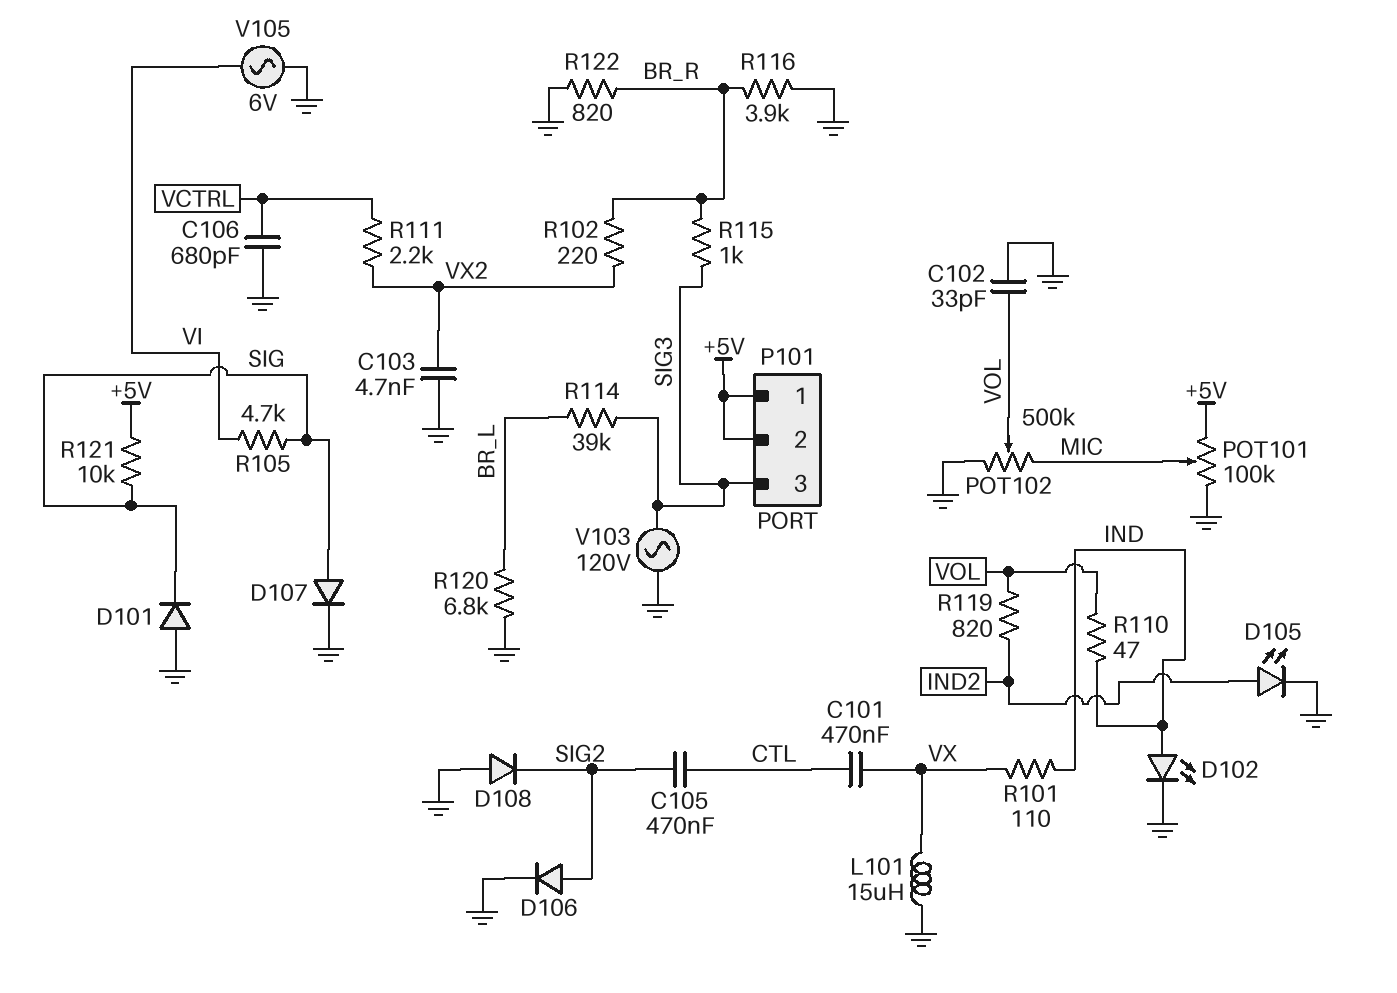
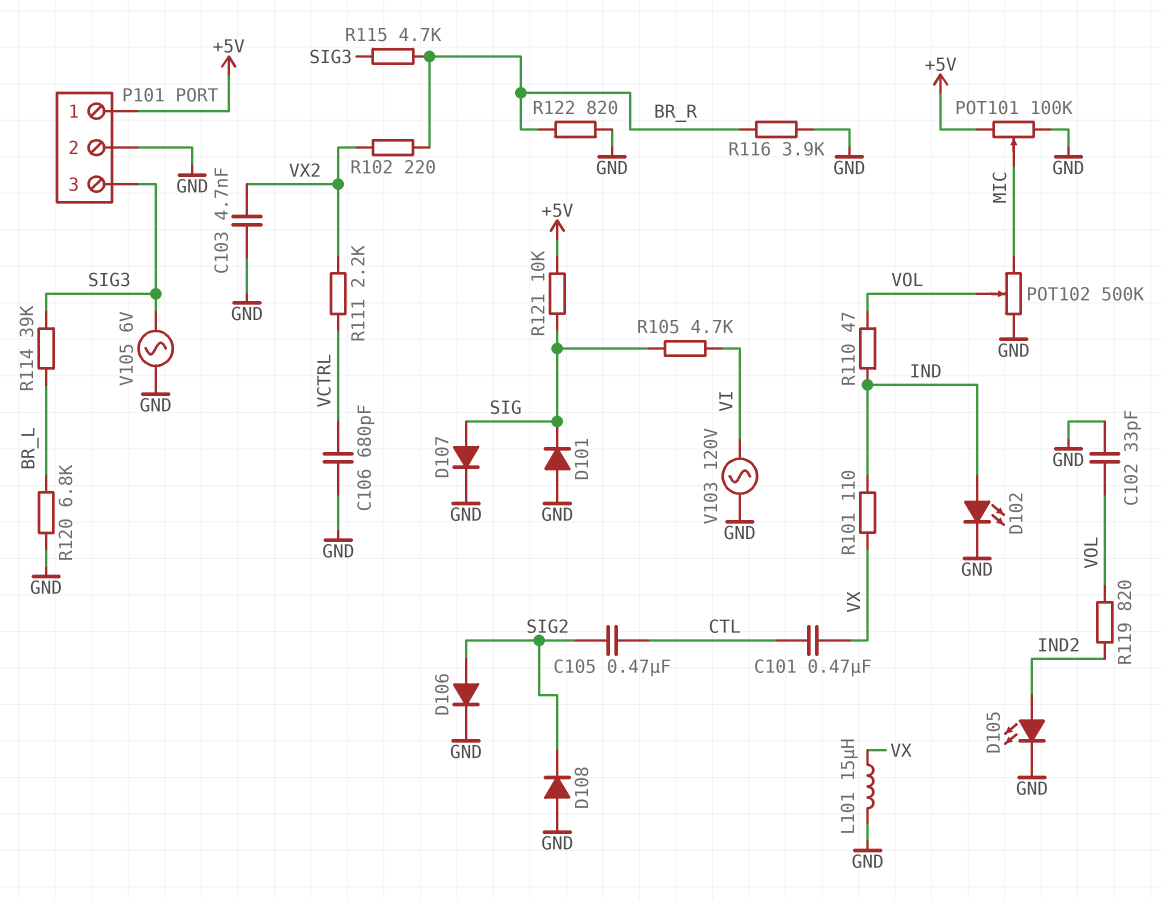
P101 pin 2: +5V -> GND
R115: 1k (BR_R, SIG3) -> 4.7k (BR_R, SIG3)
V103: AC 120V (GND, SIG3) -> AC 120V (GND, VI)
V105: AC 6V (GND, VI) -> AC 6V (GND, SIG3)

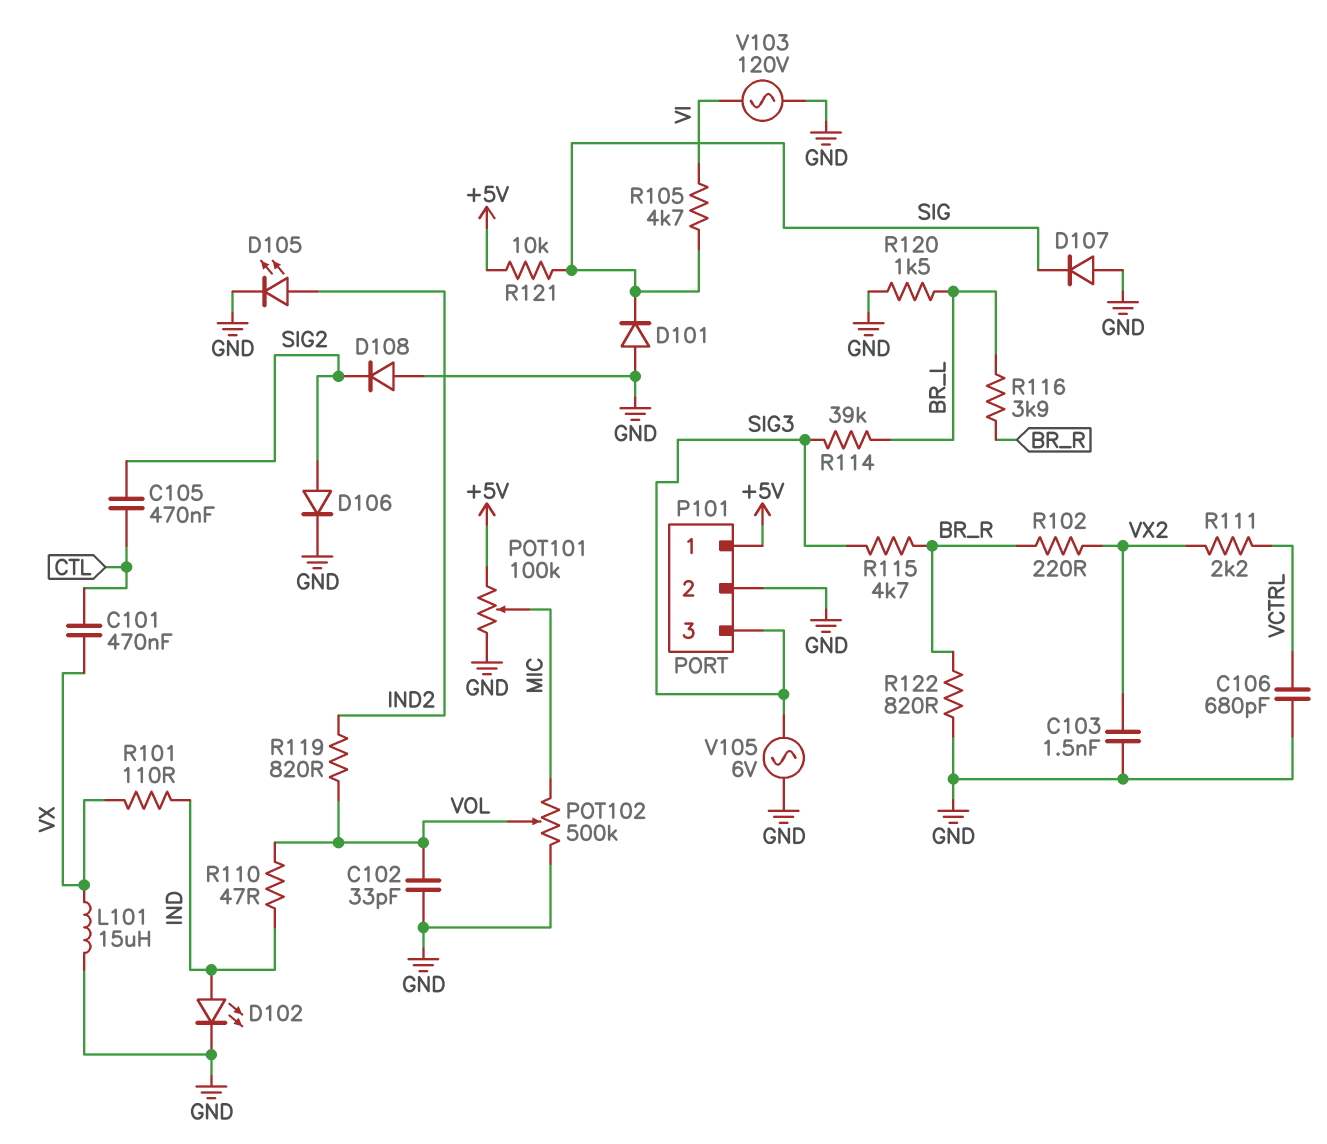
C103: 4.7nF (GND, VX2) -> 1.5nF (GND, VX2)
D107: diode (A SIG, K GND) -> diode (A GND, K SIG)
R116: 3.9k (BR_R, GND) -> 3.9k (BR_L, BR_R)
R120: 6.8k (BR_L, GND) -> 1.5k (BR_L, GND)

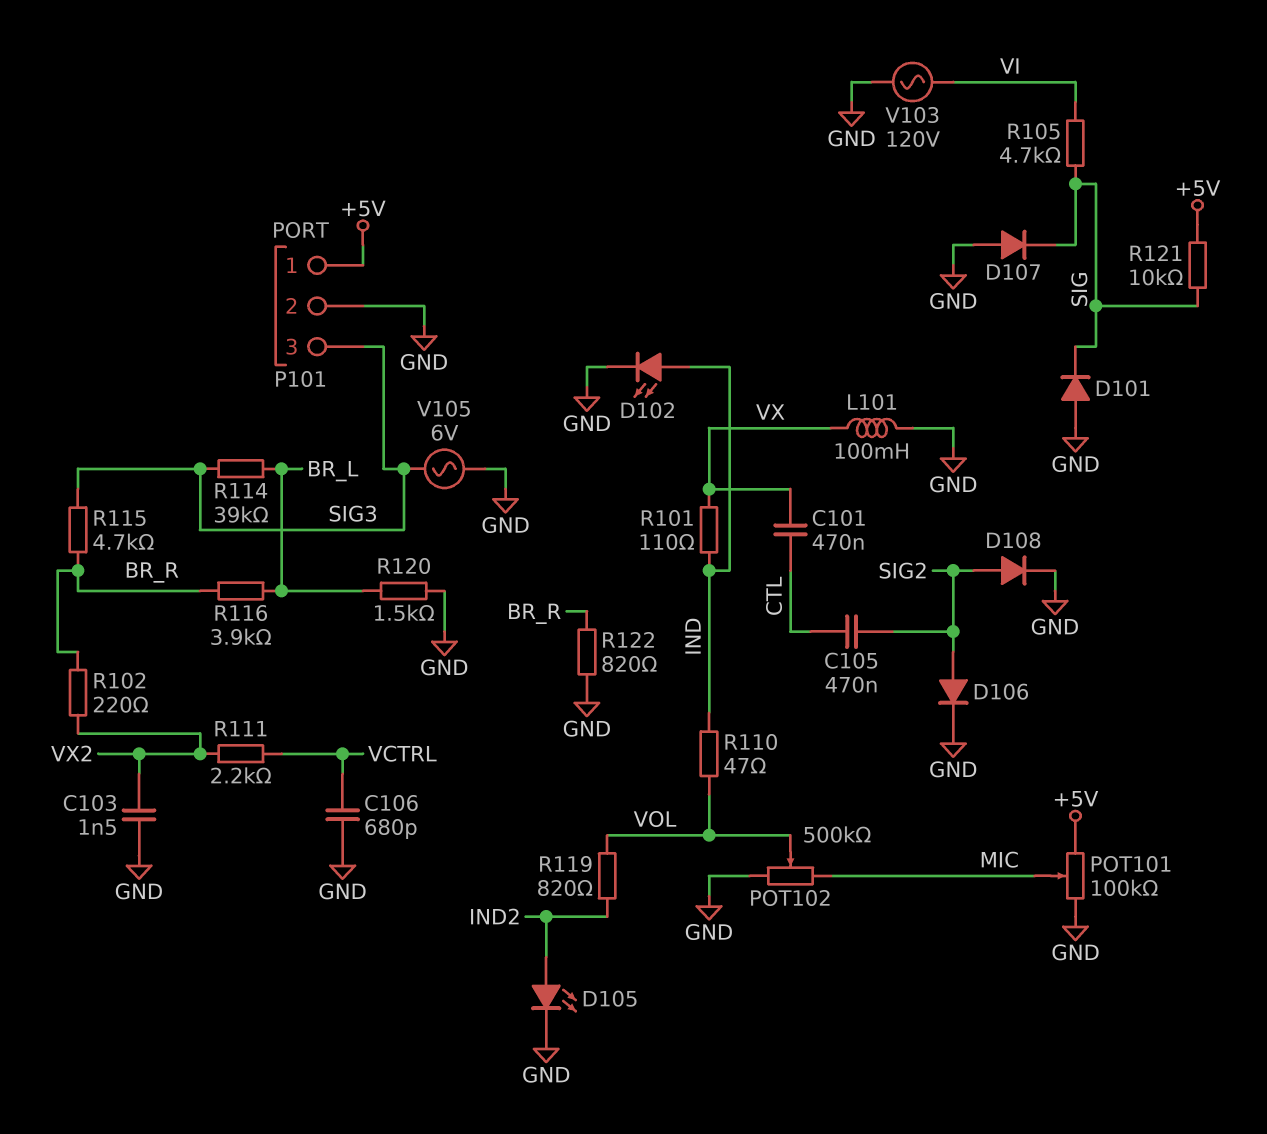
C102: 33pF (GND, VOL) -> none
D108: diode (A GND, K SIG2) -> diode (A SIG2, K GND)
L101: 15uH (GND, VX) -> 100mH (GND, VX)

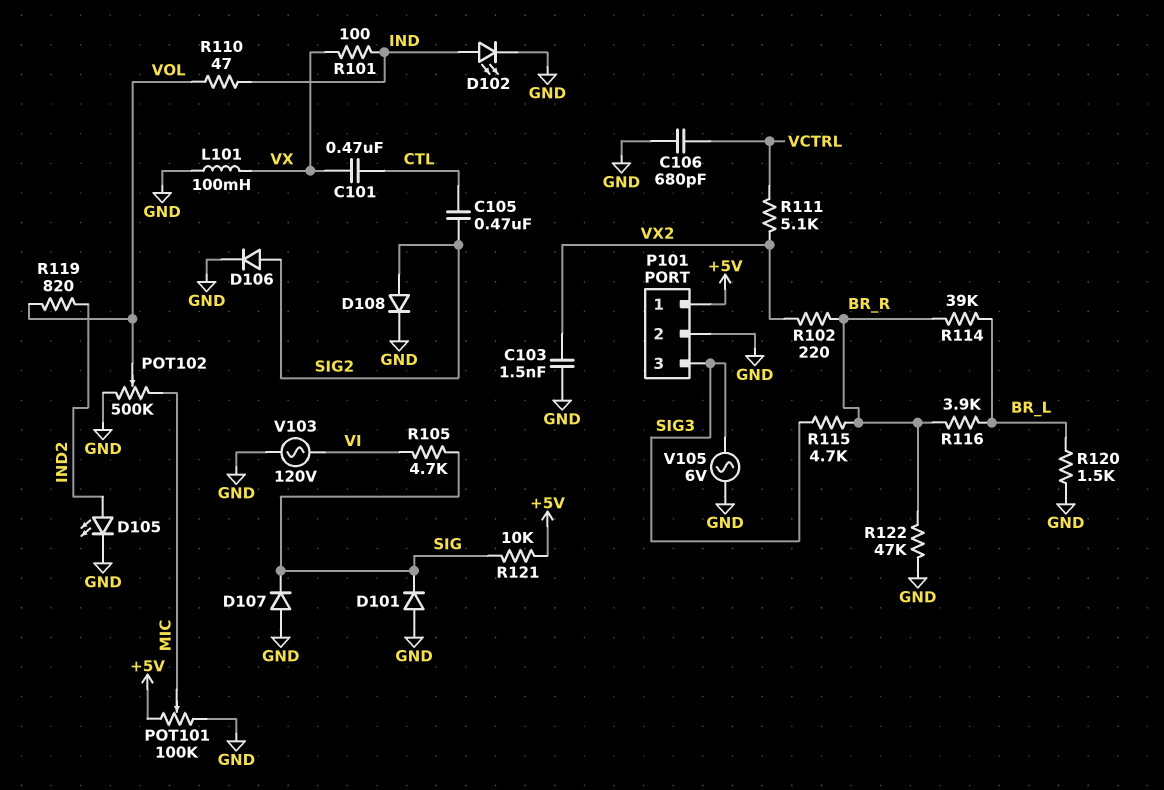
R101: 110 (IND, VX) -> 100 (IND, VX)
R111: 2.2k (VCTRL, VX2) -> 5.1k (VCTRL, VX2)
R114: 39k (BR_L, SIG3) -> 39k (BR_L, BR_R)
R122: 820 (BR_R, GND) -> 47k (BR_R, GND)

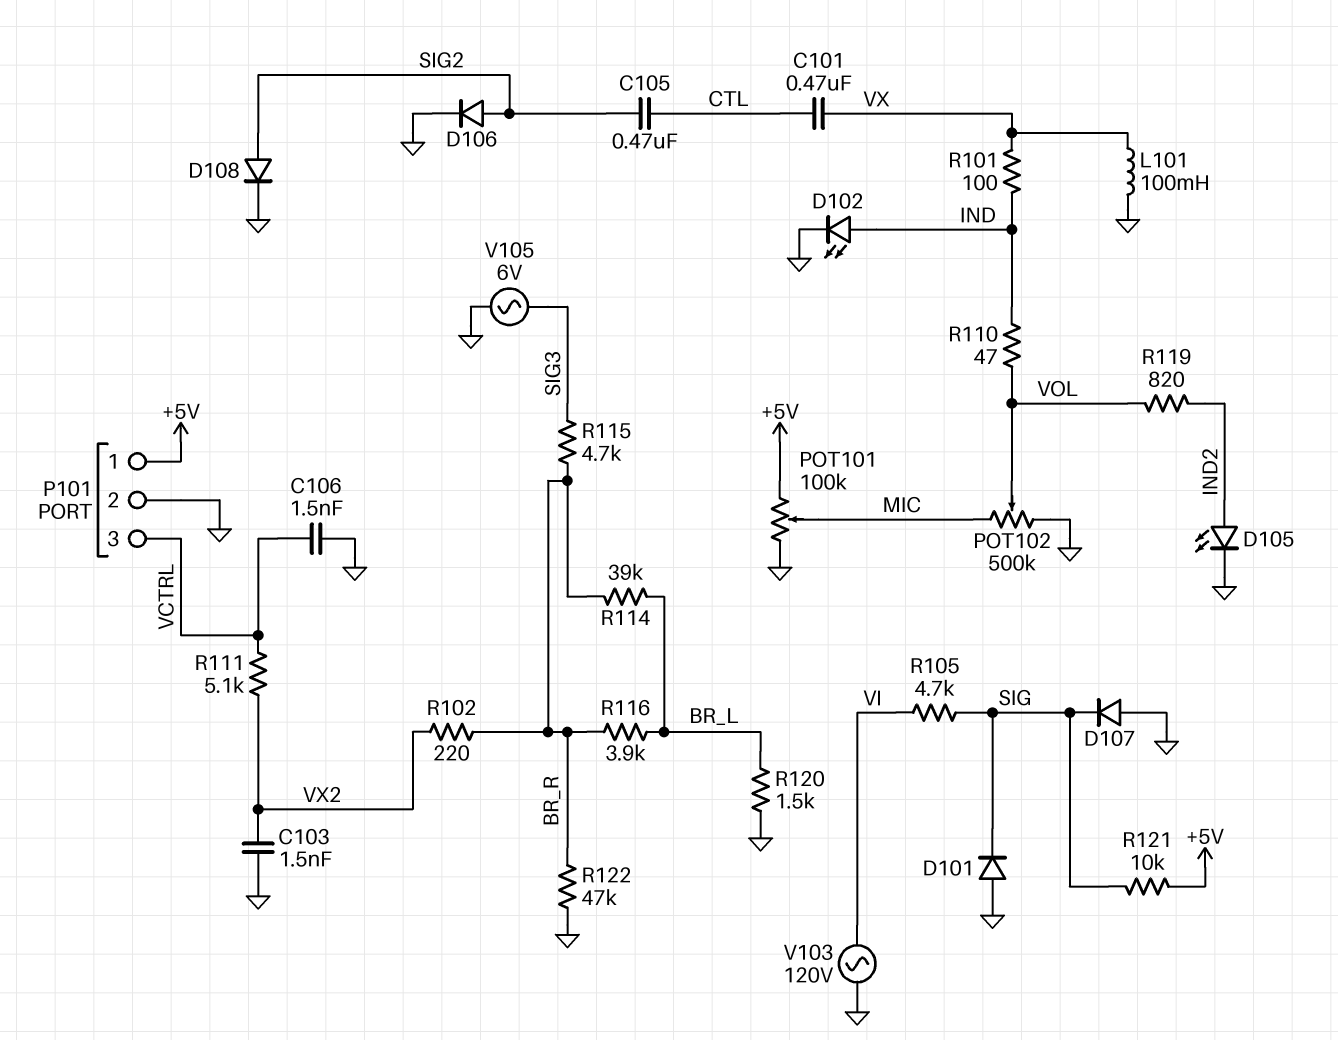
C106: 680pF (GND, VCTRL) -> 1.5nF (GND, VCTRL)
P101 pin 3: SIG3 -> VCTRL

